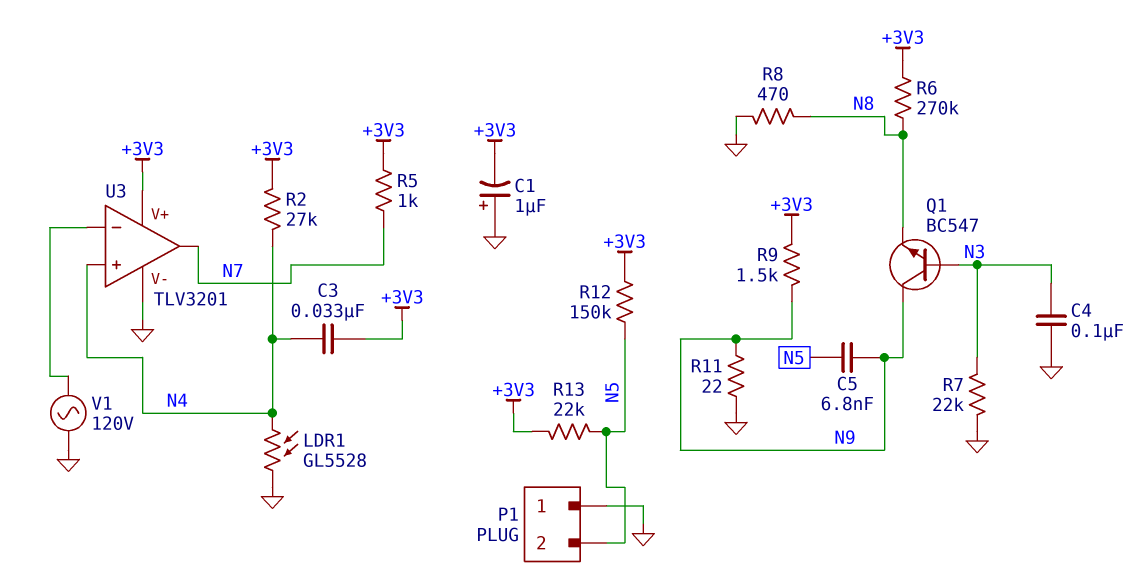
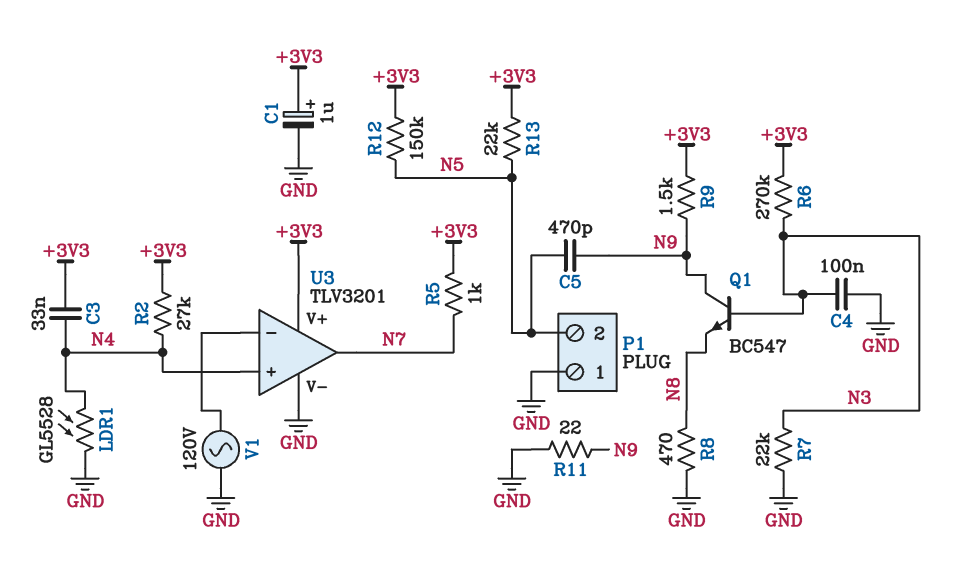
C1: 1uF (plus GND, minus +3V3) -> 1uF (plus +3V3, minus GND)
C5: 6.8nF (N5, N9) -> 470pF (N5, N9)
R6: 270k (+3V3, N8) -> 270k (+3V3, N3)

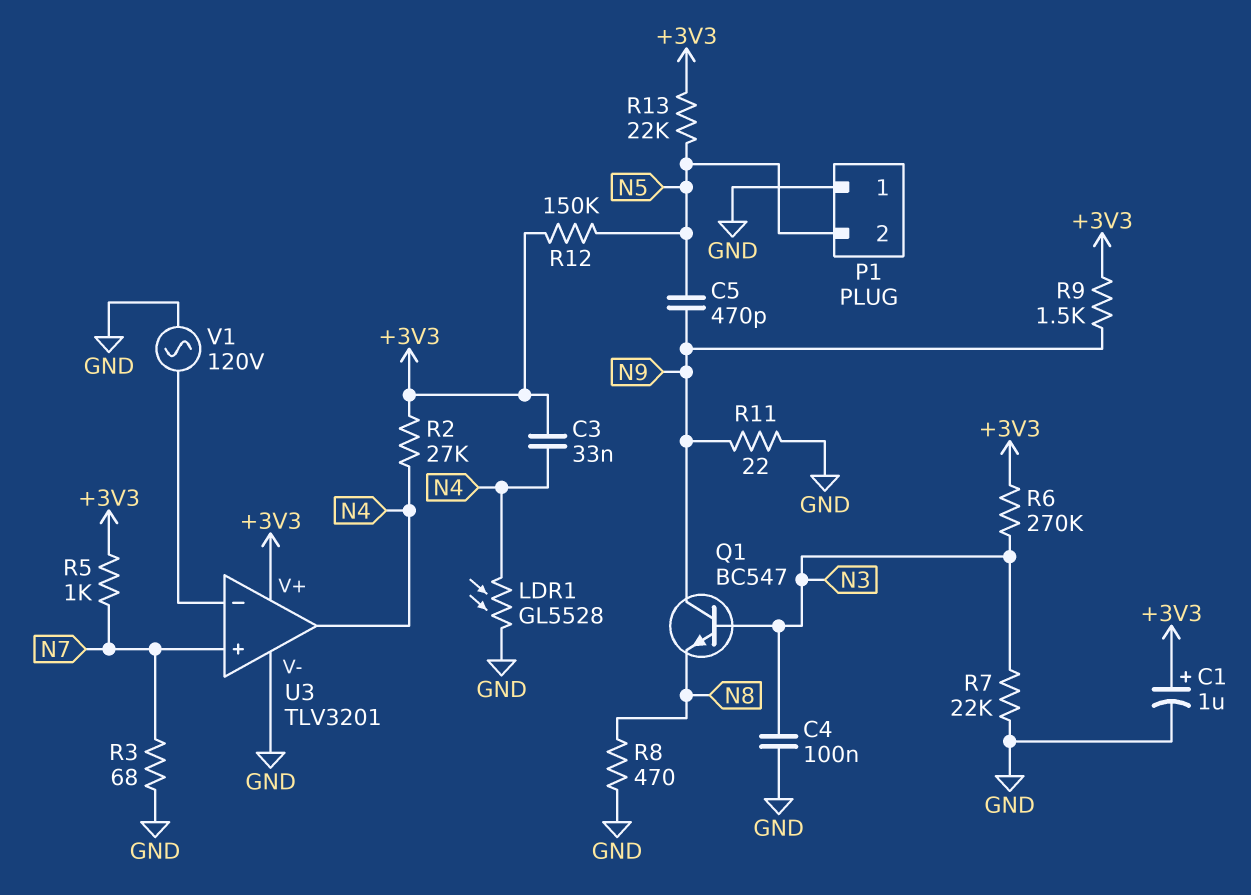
R3: none -> 68 (GND, N7)
U3 pin in+: N4 -> N7
U3 pin out: N7 -> N4

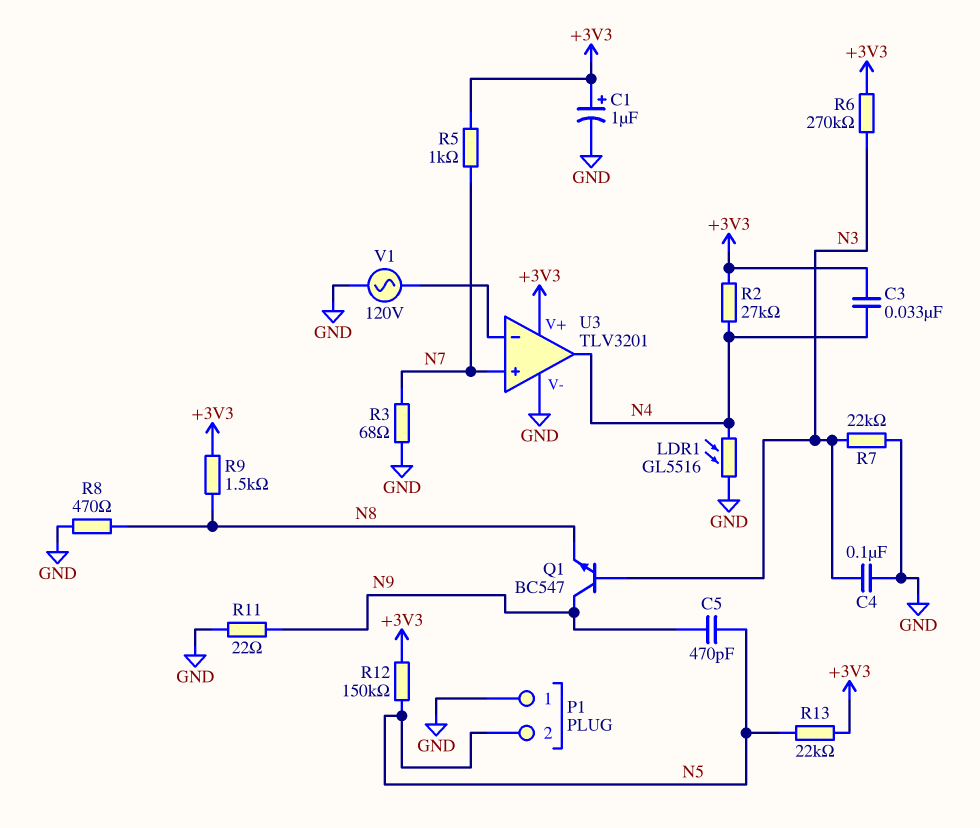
LDR1: GL5528 (GND, N4) -> GL5516 (GND, N4)
R9: 1.5k (+3V3, N9) -> 1.5k (+3V3, N8)

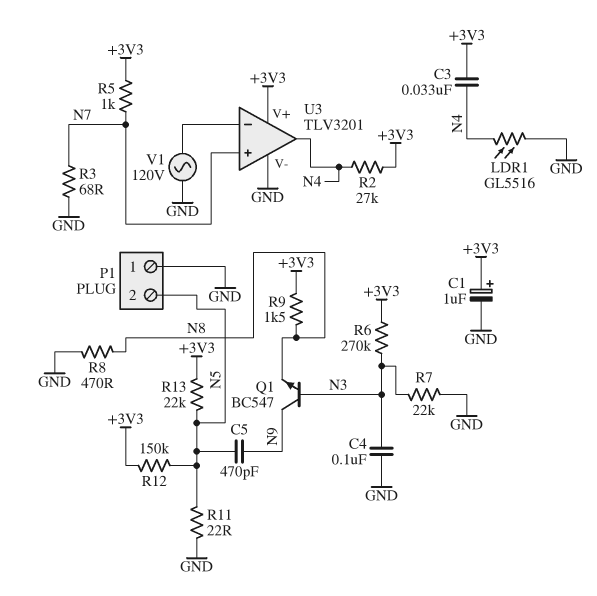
R11: 22 (GND, N9) -> 22 (GND, N5)

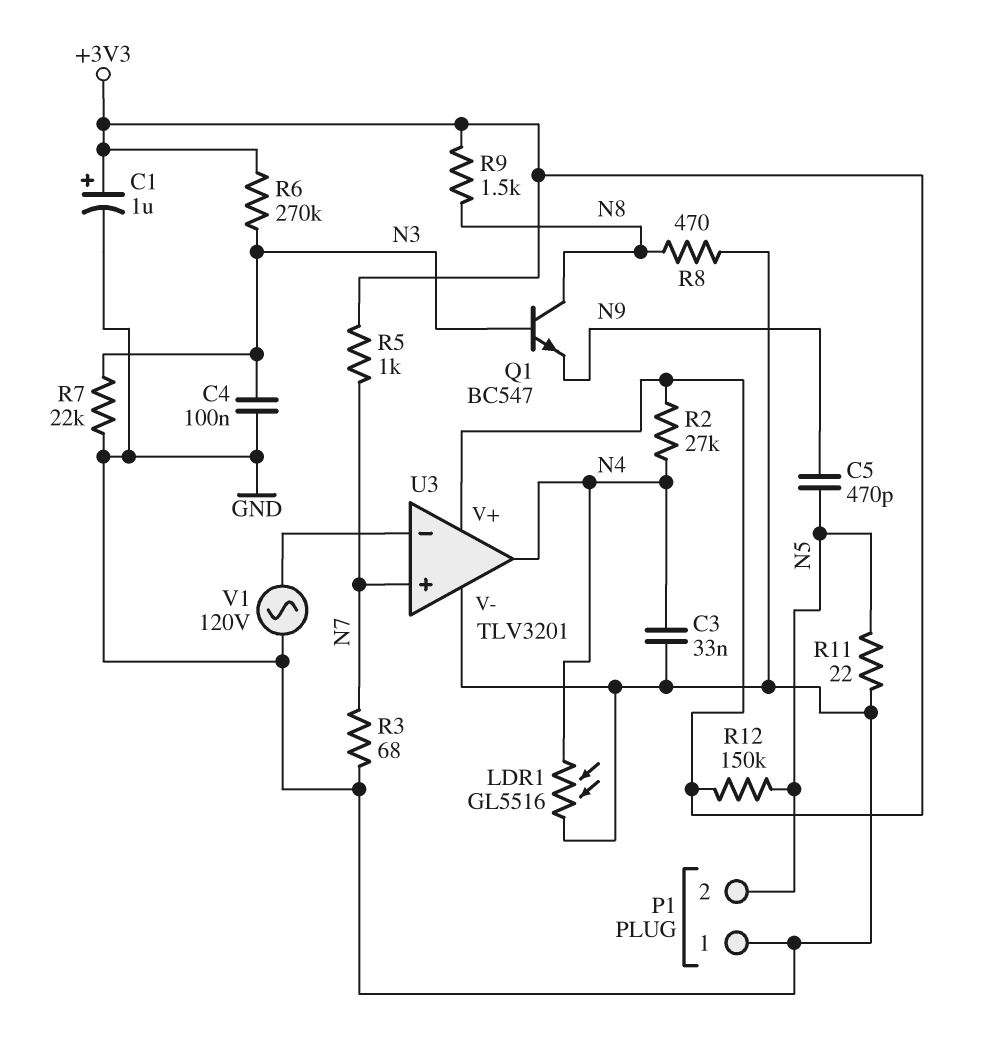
C3: 33nF (+3V3, N4) -> 33nF (GND, N4)
Q1: NPN BC547 (B N3, C N9, E N8) -> NPN BC547 (B N3, C N8, E N9)
R13: 22k (+3V3, N5) -> none

